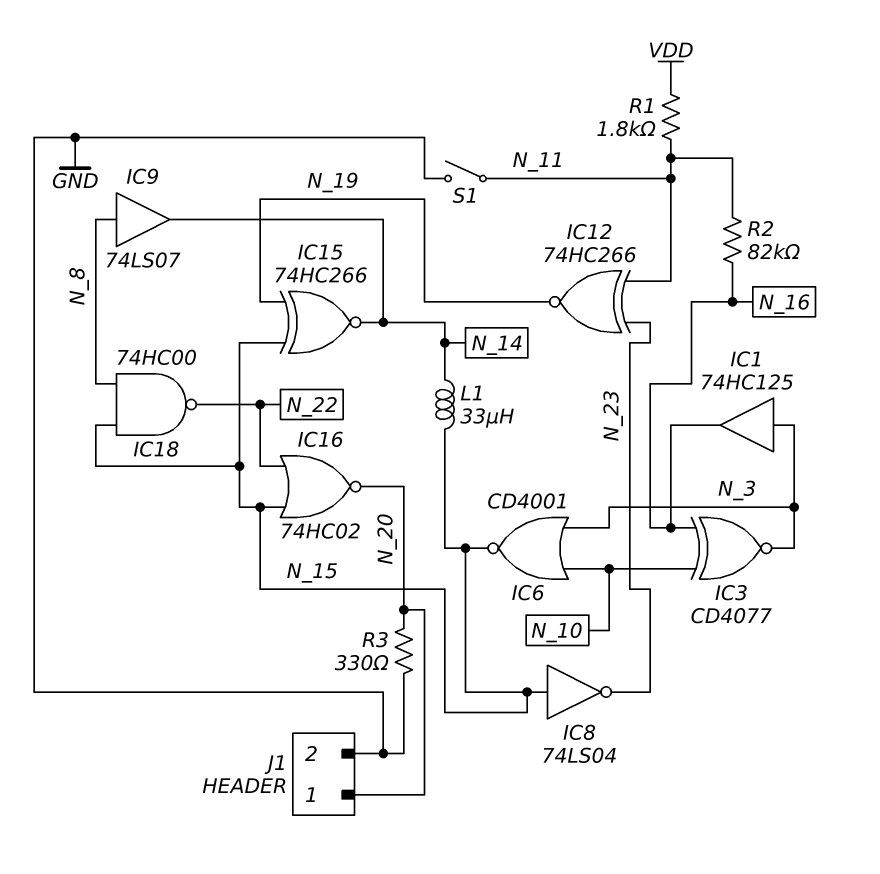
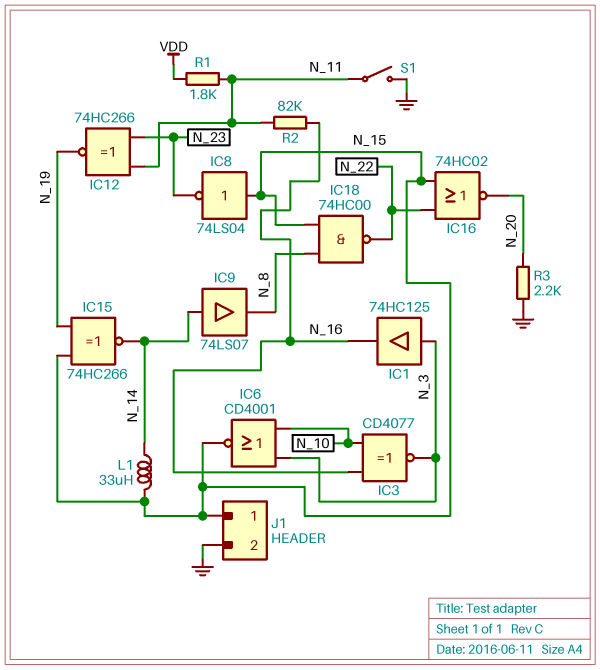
IC9: buffer 74LS07 (in N_8, out N_14) -> buffer 74LS07 (in N_14, out N_8)
J1 pin 1: N_20 -> N_15
R3: 330 (GND, N_20) -> 2.2k (GND, N_20)

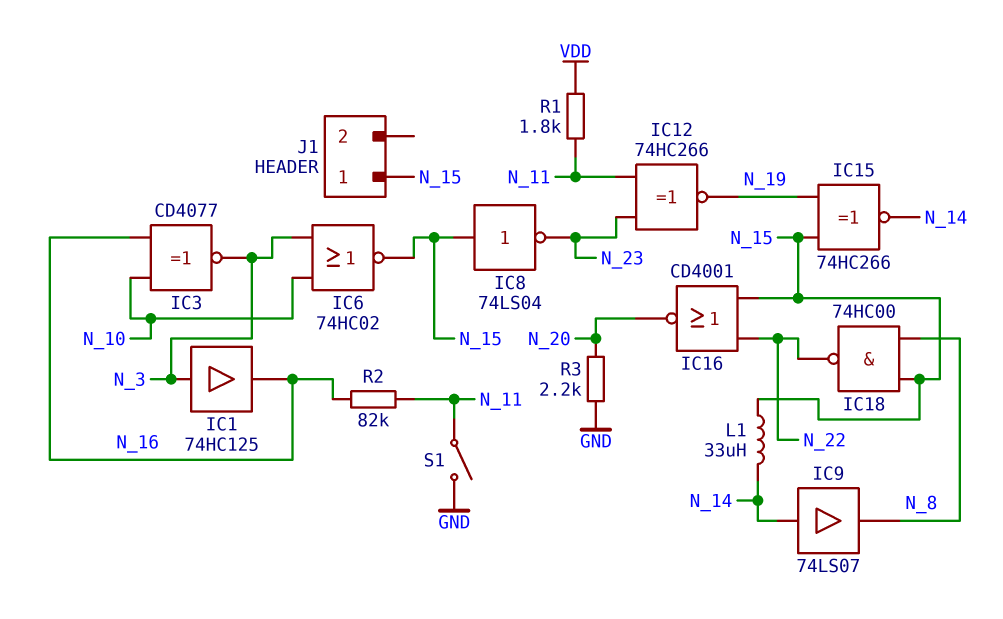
IC6: NOR CD4001 (in N_3, in N_10, out N_15) -> NOR 74HC02 (in N_3, in N_10, out N_15)
IC16: NOR 74HC02 (in N_15, in N_22, out N_20) -> NOR CD4001 (in N_15, in N_22, out N_20)
J1 pin 2: GND -> none

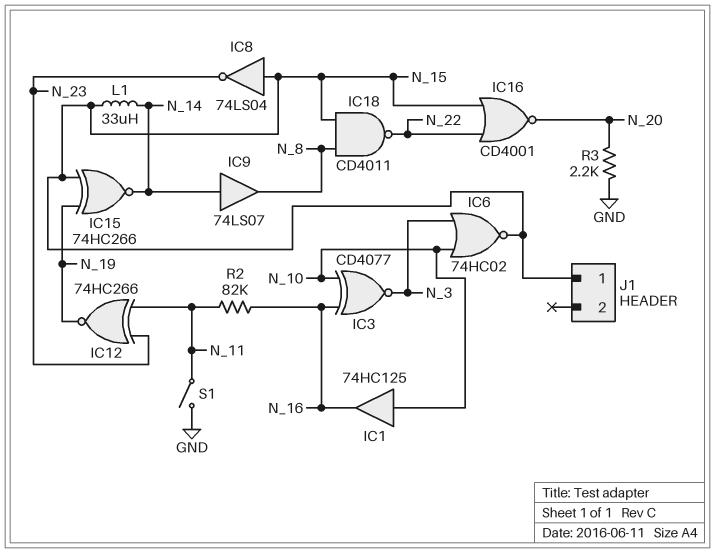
IC1: buffer 74HC125 (in N_3, out N_16) -> buffer 74HC125 (in N_10, out N_16)
IC18: NAND 74HC00 (in N_8, in N_15, out N_22) -> NAND CD4011 (in N_8, in N_15, out N_22)
R1: 1.8k (N_11, VDD) -> none

